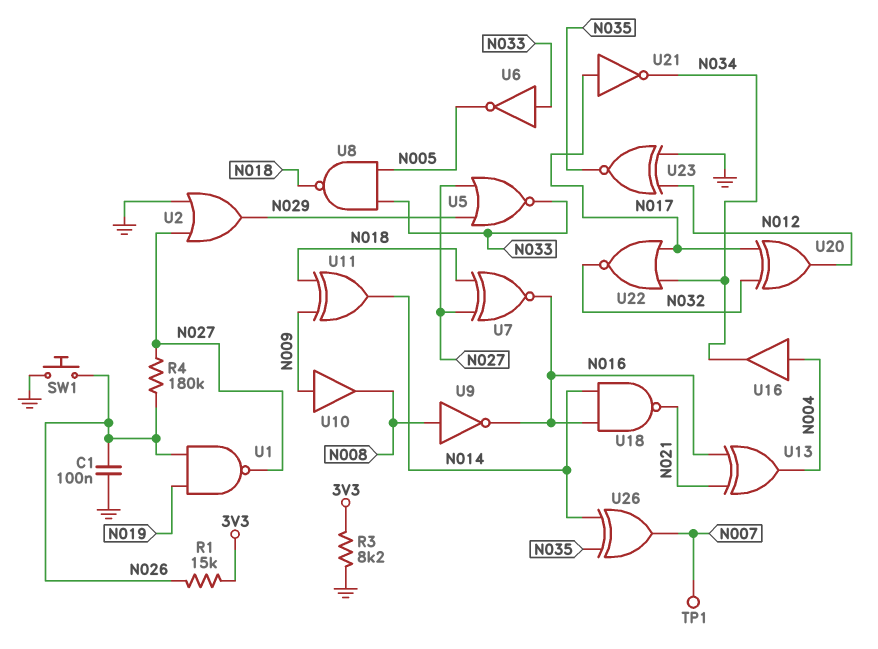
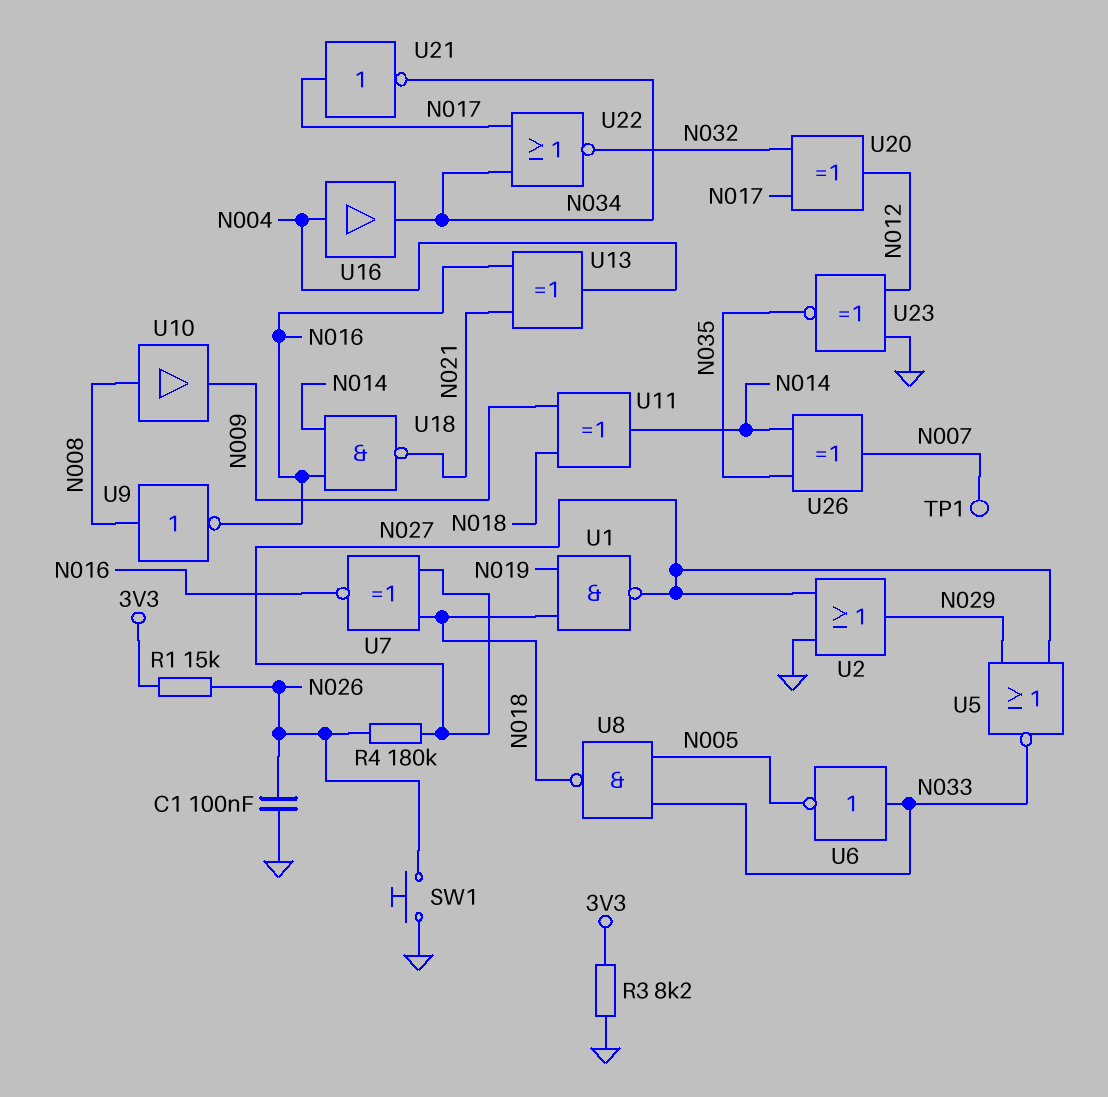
U1: NAND (in N019, in N026, out N027) -> NAND (in N018, in N019, out N027)
U10: buffer (in N009, out N008) -> buffer (in N008, out N009)

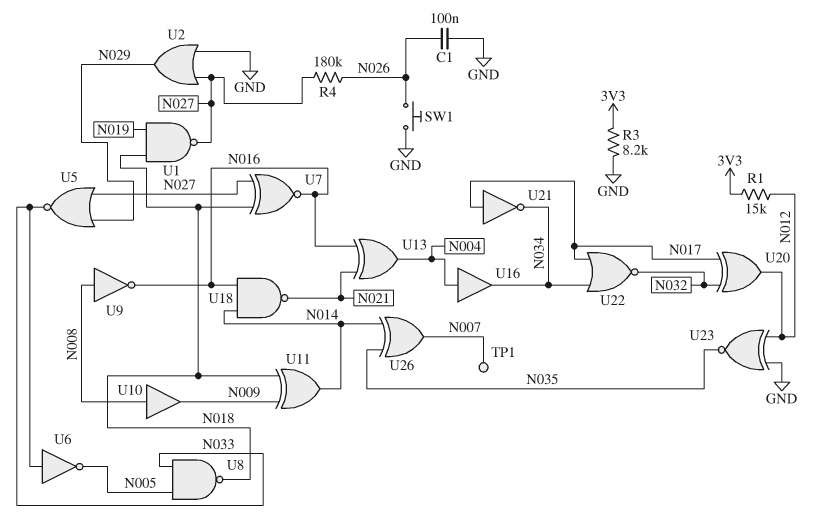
R1: 15k (3V3, N026) -> 15k (3V3, N012)

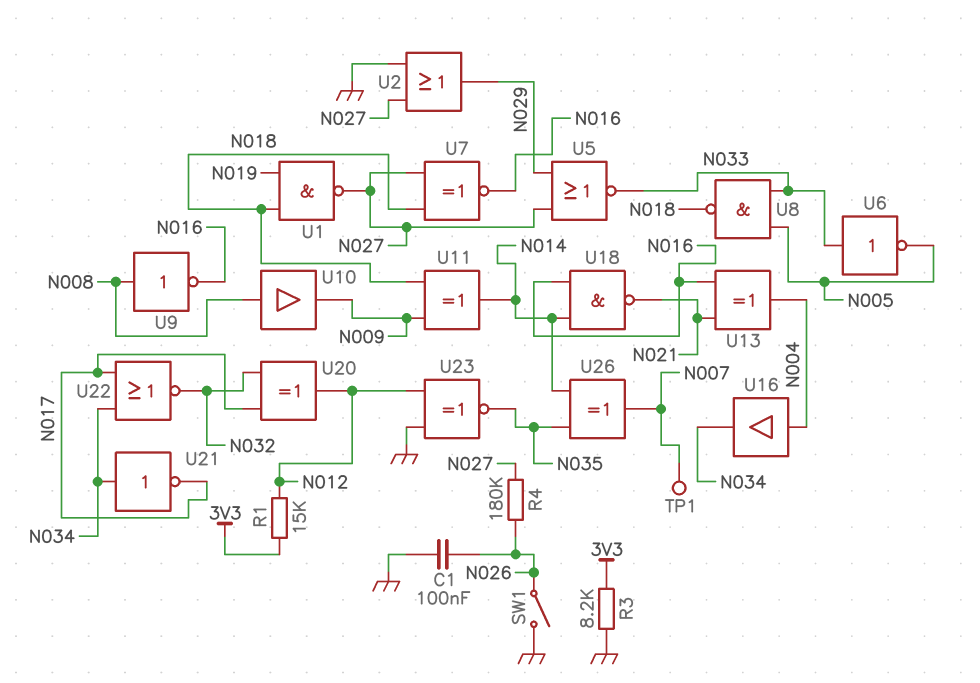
SW1: button (GND, N026) -> switch (GND, N026)
U21: NOT (in N017, out N034) -> NOT (in N034, out N017)

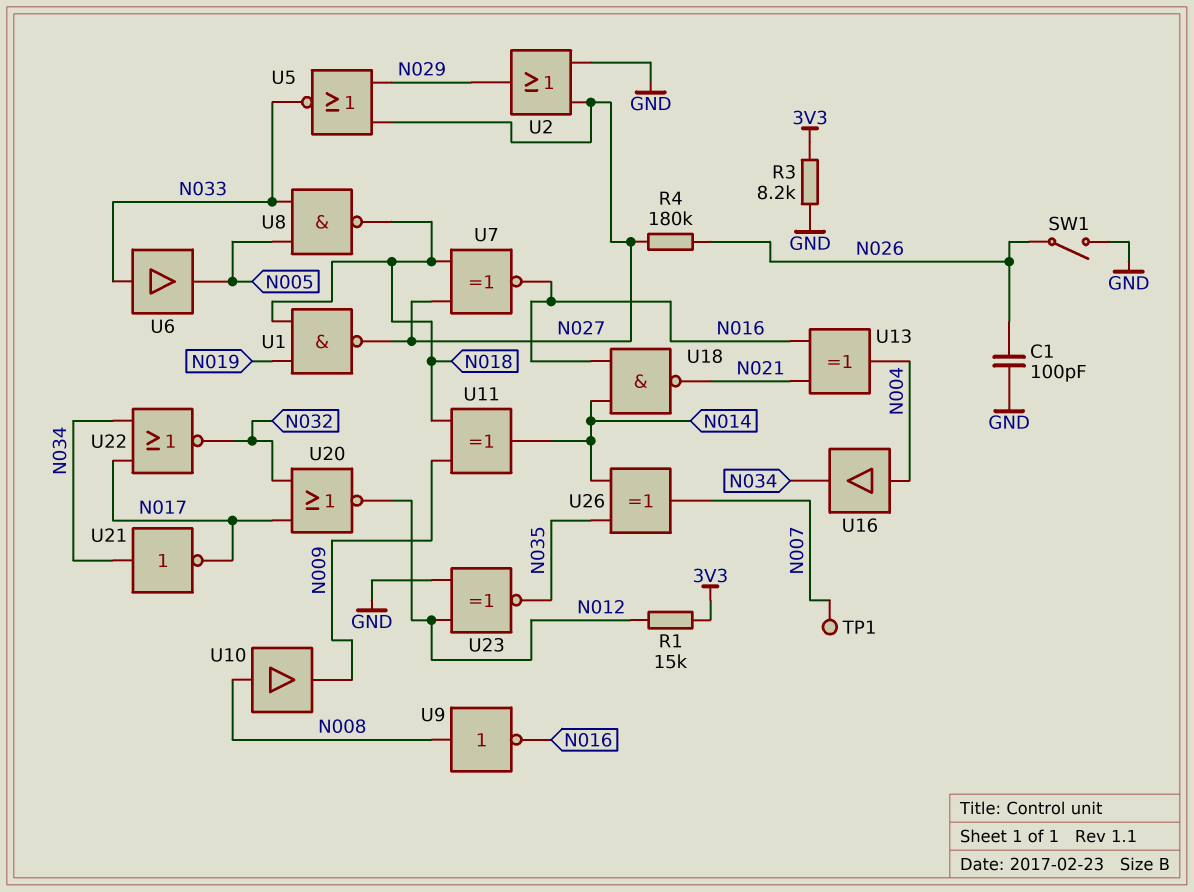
C1: 100nF (GND, N026) -> 100pF (GND, N026)
U6: NOT (in N033, out N005) -> buffer (in N033, out N005)
U20: XOR (in N017, in N032, out N012) -> NOR (in N017, in N032, out N012)

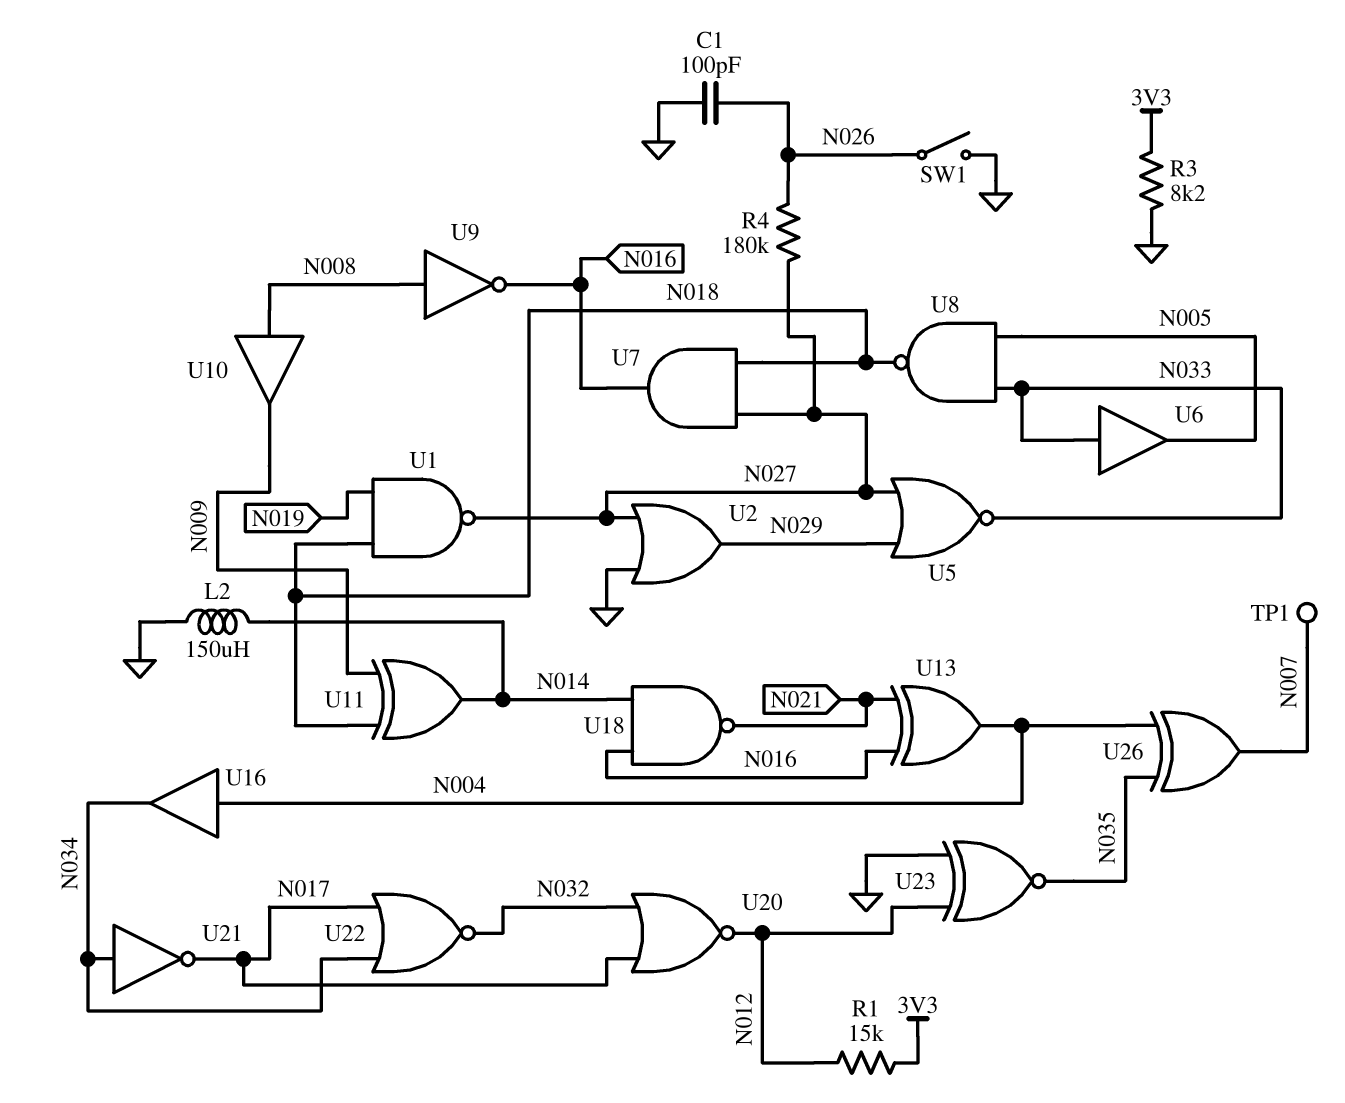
L2: none -> 150uH (GND, N014)
U7: XNOR (in N018, in N027, out N016) -> AND (in N018, in N027, out N016)
U26: XOR (in N014, in N035, out N007) -> XOR (in N004, in N035, out N007)

